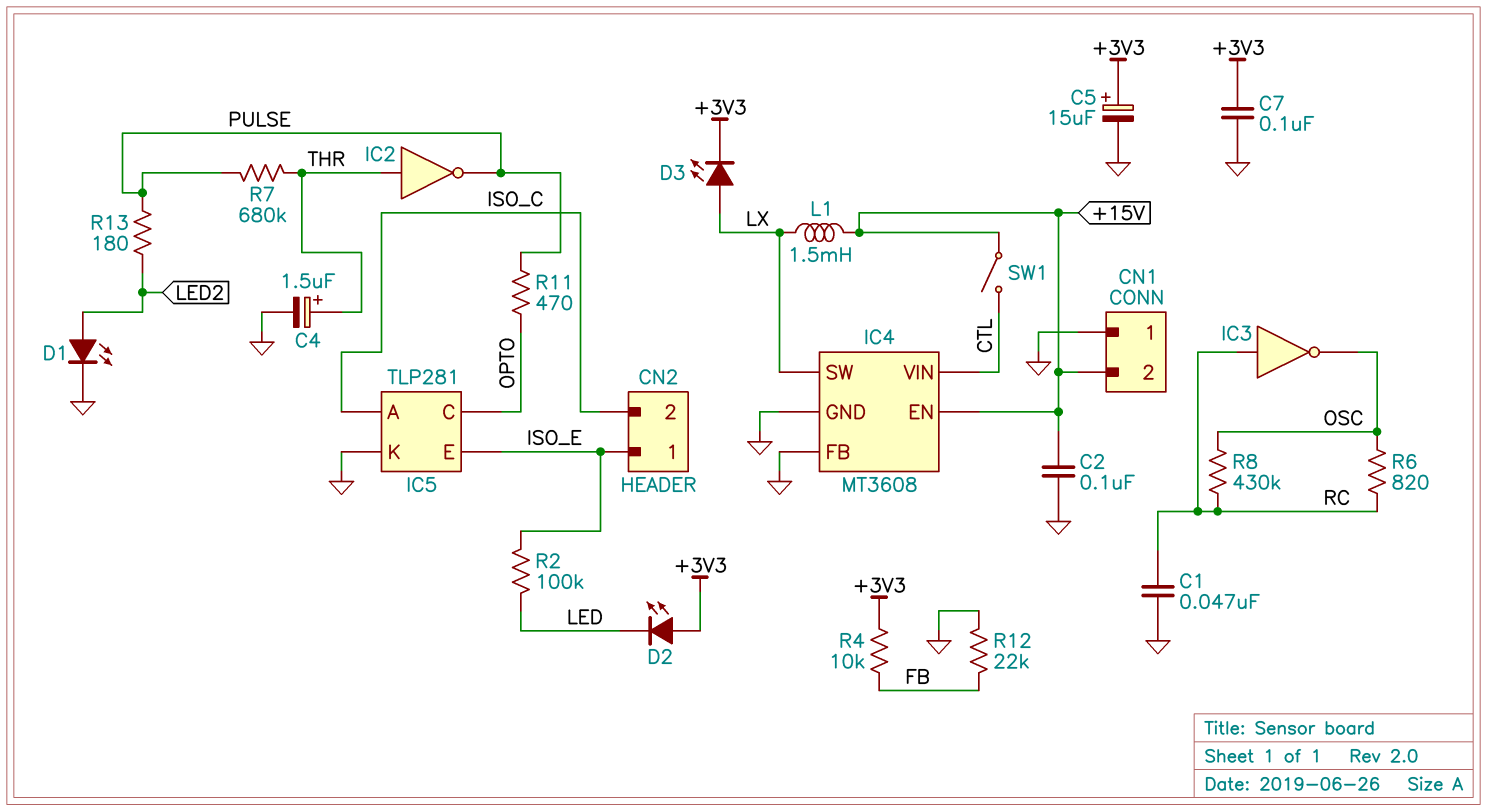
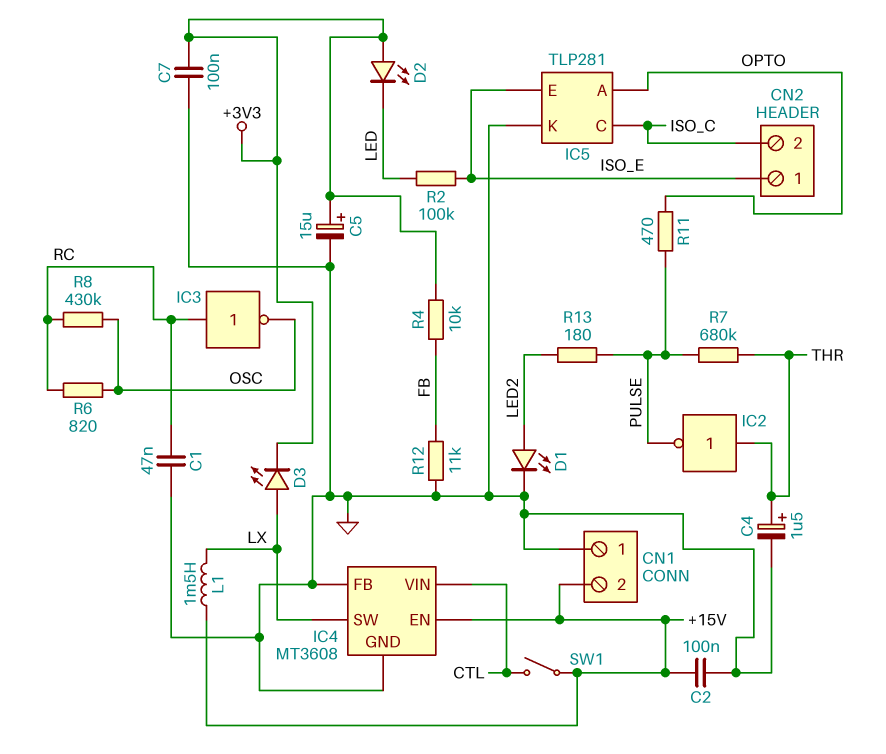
IC5 pin A: ISO_C -> OPTO
IC5 pin C: OPTO -> ISO_C
R12: 22k (FB, GND) -> 11k (FB, GND)

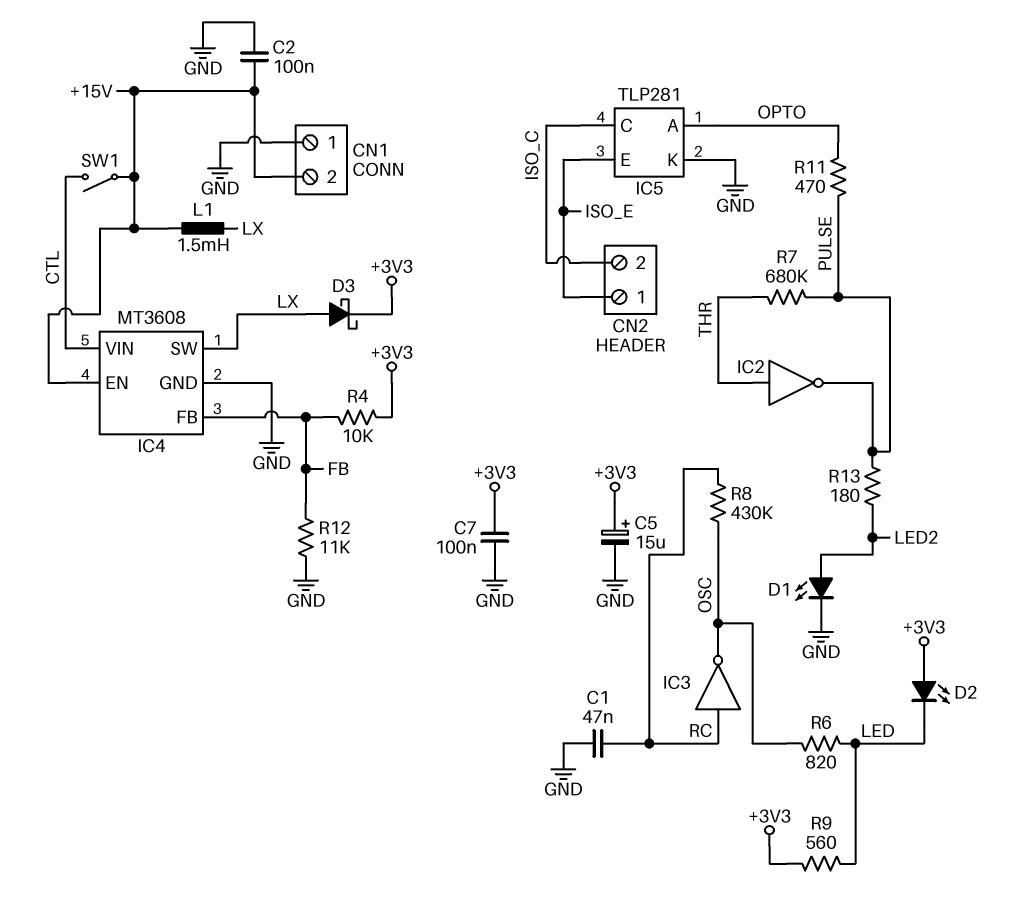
C4: 1.5uF (plus THR, minus GND) -> none
D3: LED (A LX, K +3V3) -> schottky (A LX, K +3V3)
IC4 pin FB: GND -> FB
R2: 100k (ISO_E, LED) -> none
R6: 820 (OSC, RC) -> 820 (LED, OSC)
R9: none -> 560 (+3V3, LED)

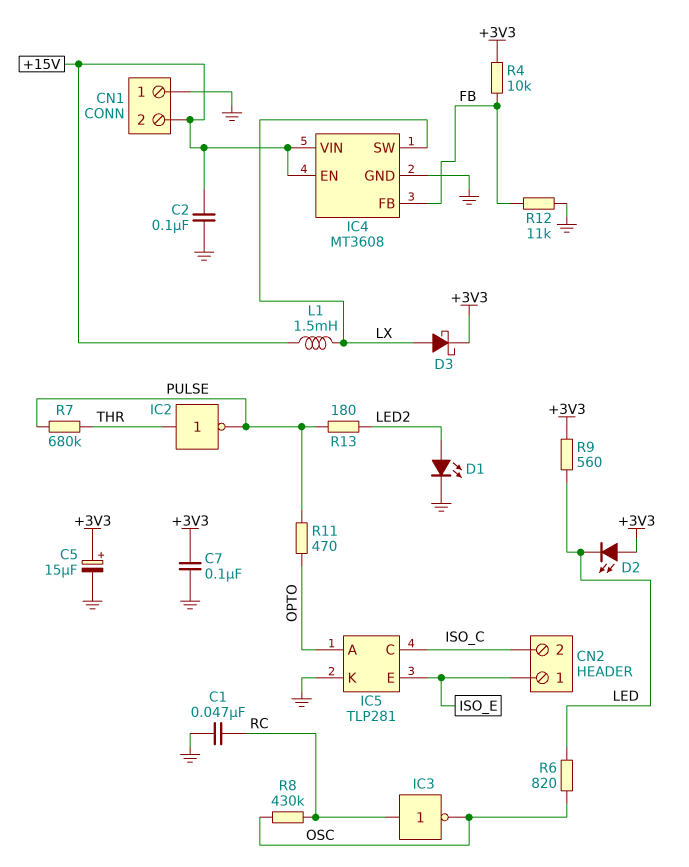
IC4 pin VIN: CTL -> +15V
SW1: switch (+15V, CTL) -> none

